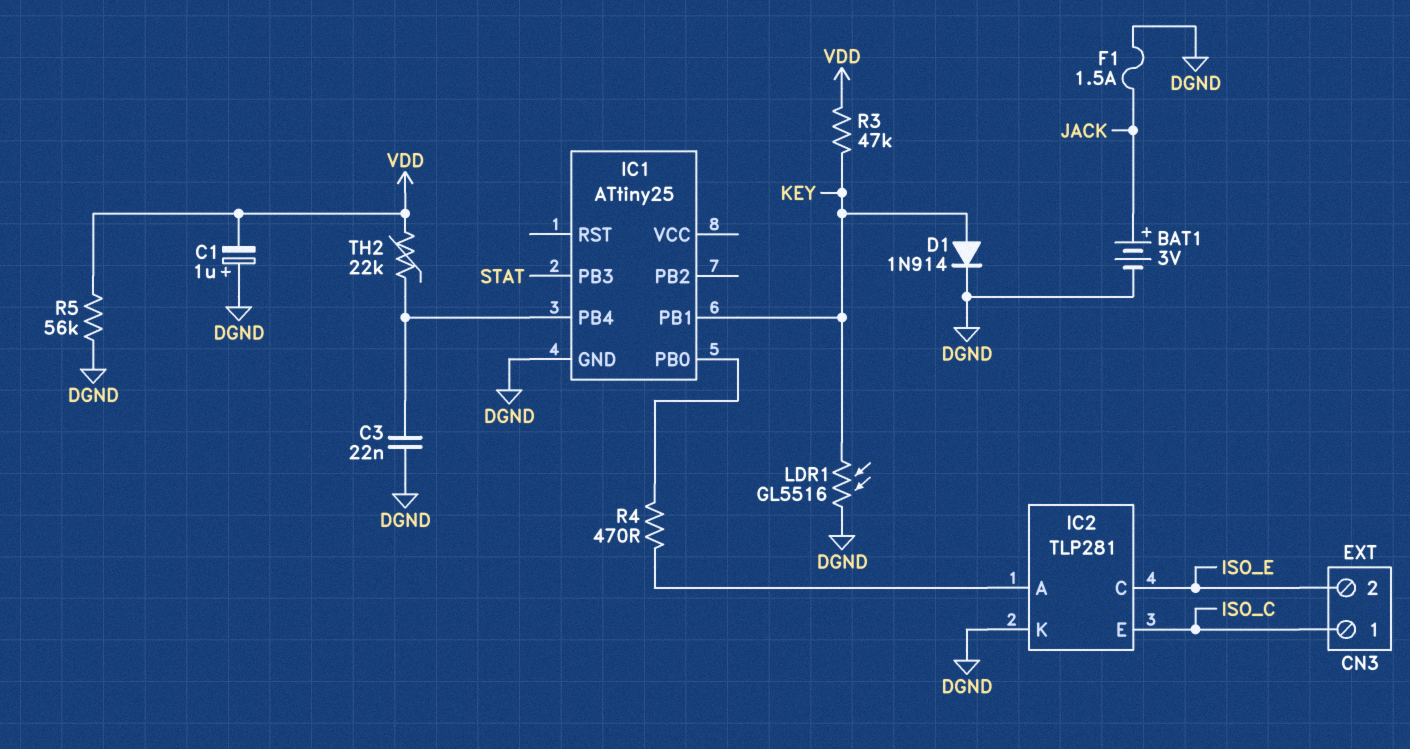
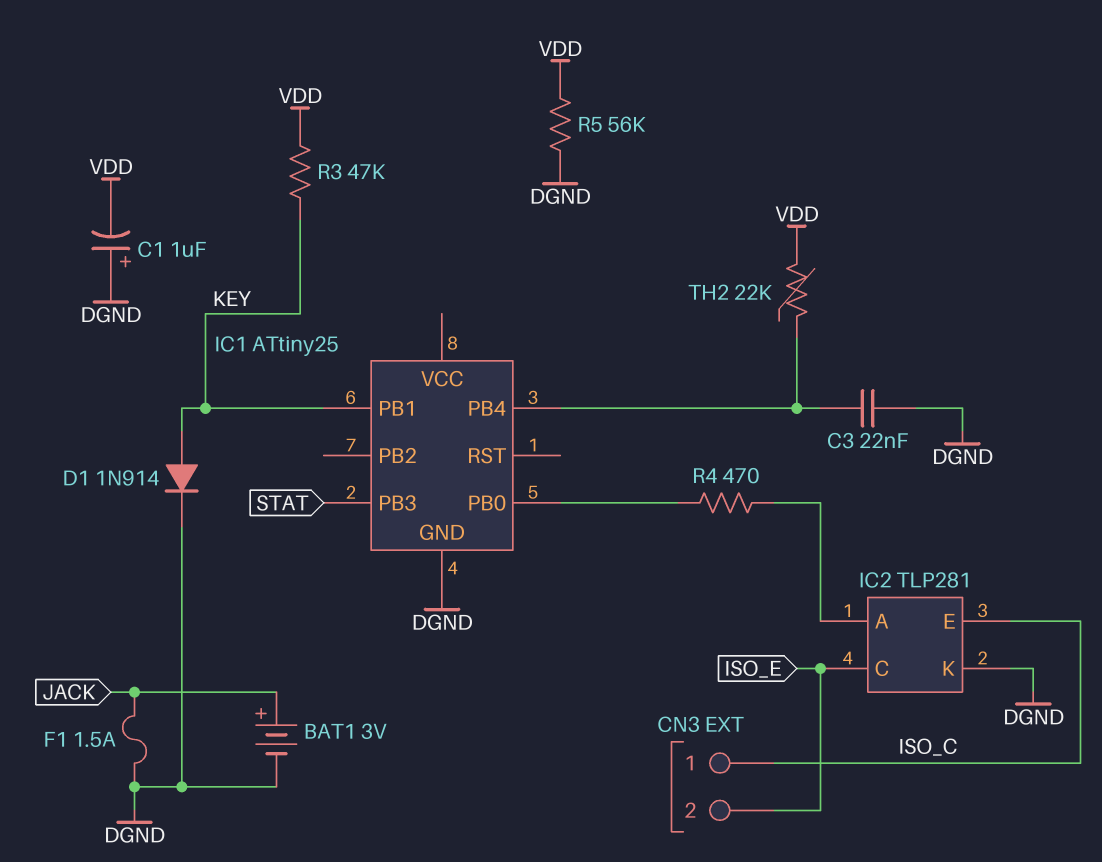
LDR1: GL5516 (DGND, KEY) -> none

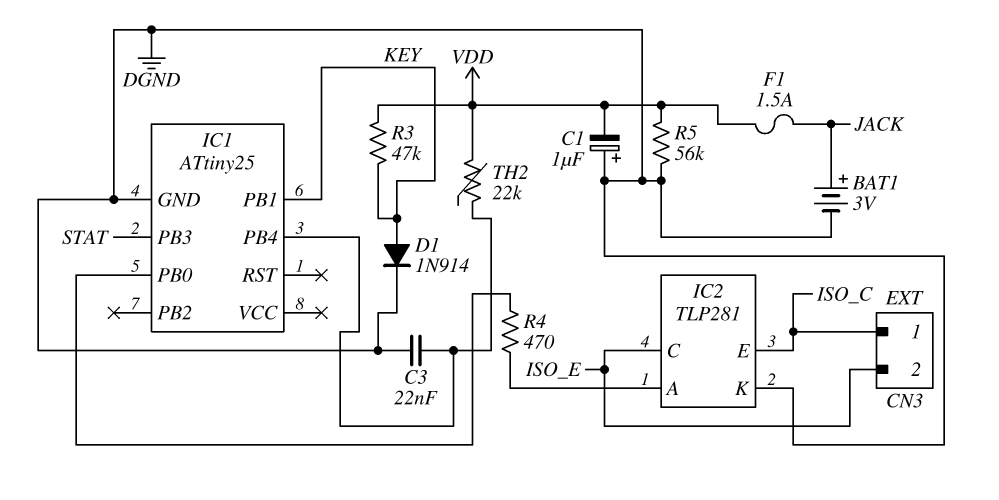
F1: 1.5A (DGND, JACK) -> 1.5A (JACK, VDD)

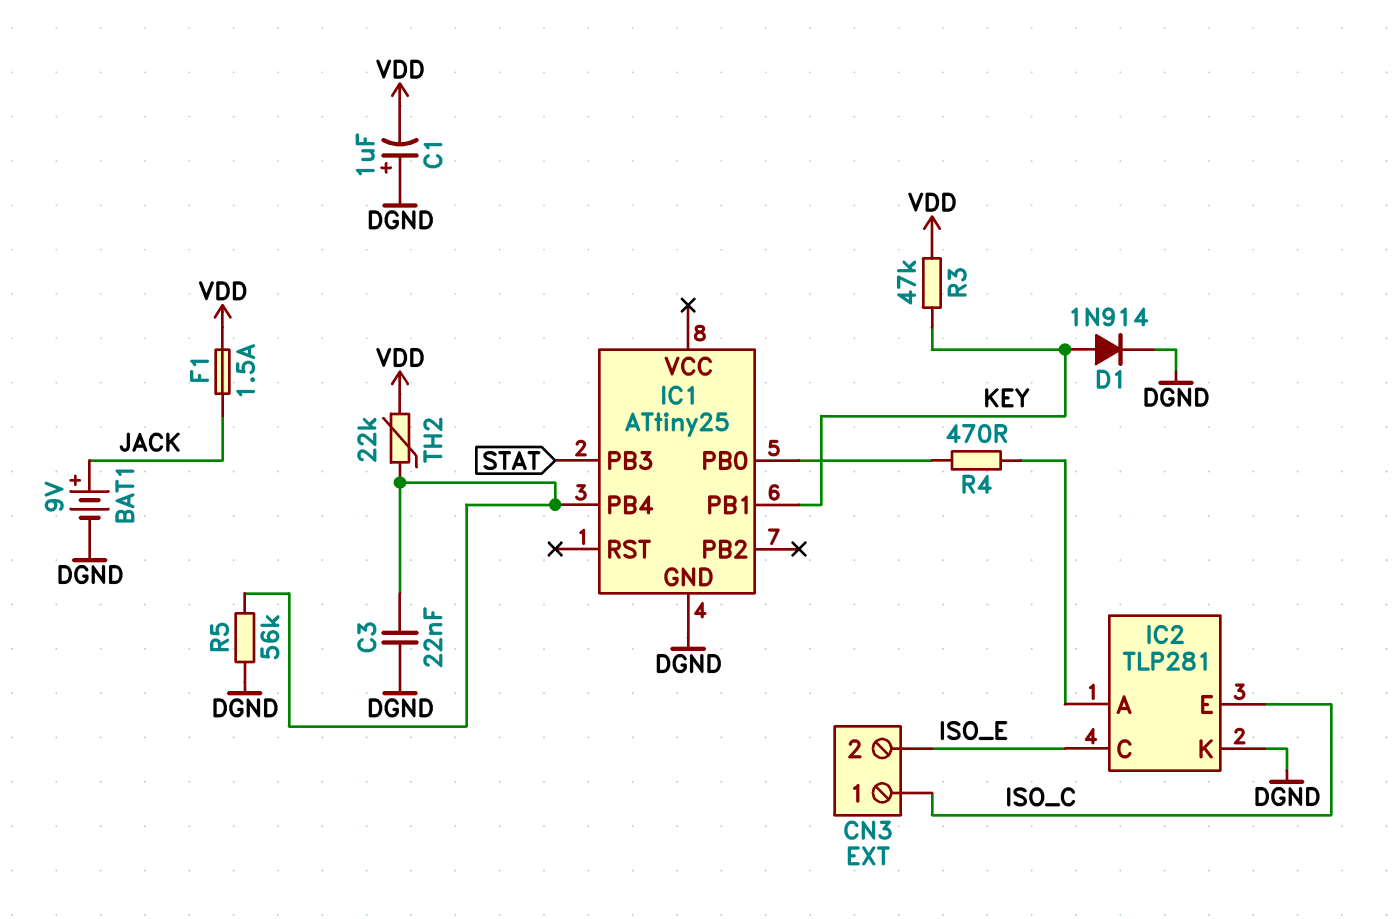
BAT1: 3V (plus JACK, minus DGND) -> 9V (plus JACK, minus DGND)
R5: 56k (DGND, VDD) -> 56k (DGND, IC1/PB4)

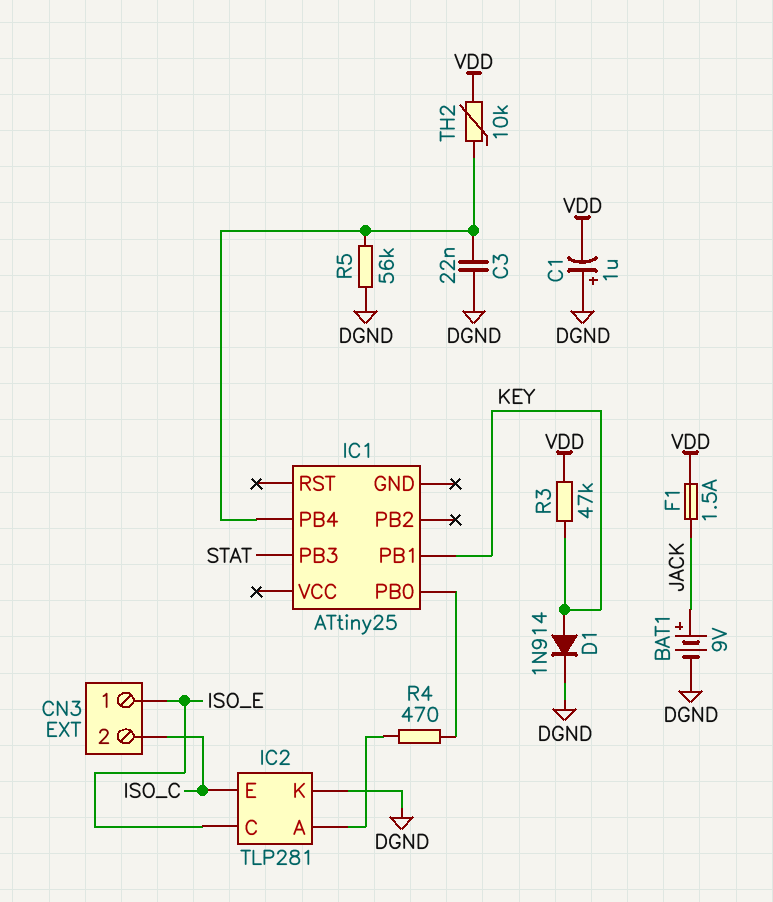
CN3 pin 1: ISO_C -> ISO_E
CN3 pin 2: ISO_E -> ISO_C
IC1 pin GND: DGND -> none
TH2: 22k (IC1/PB4, VDD) -> 10k (IC1/PB4, VDD)

